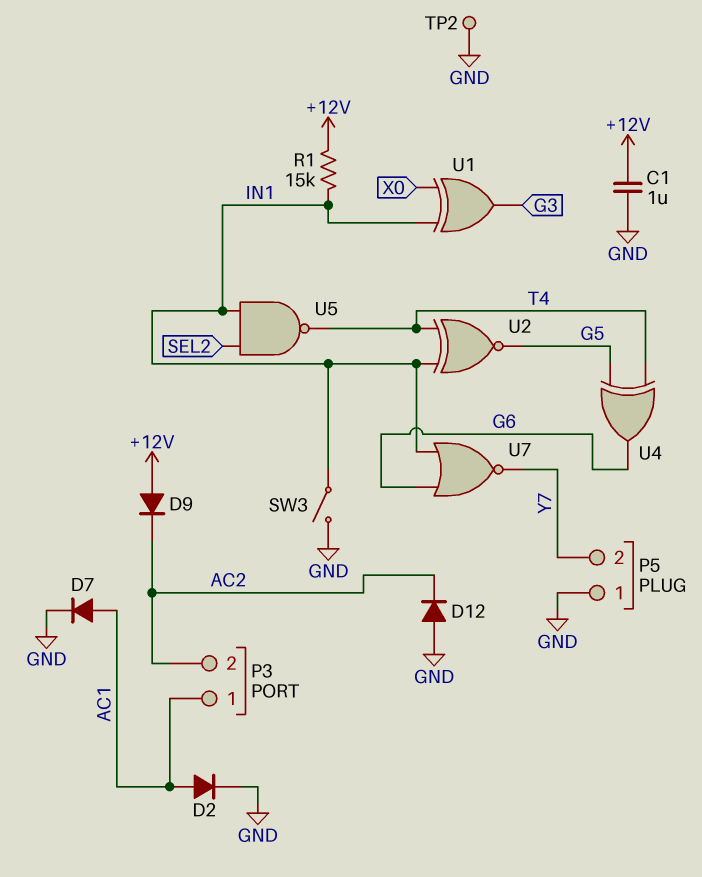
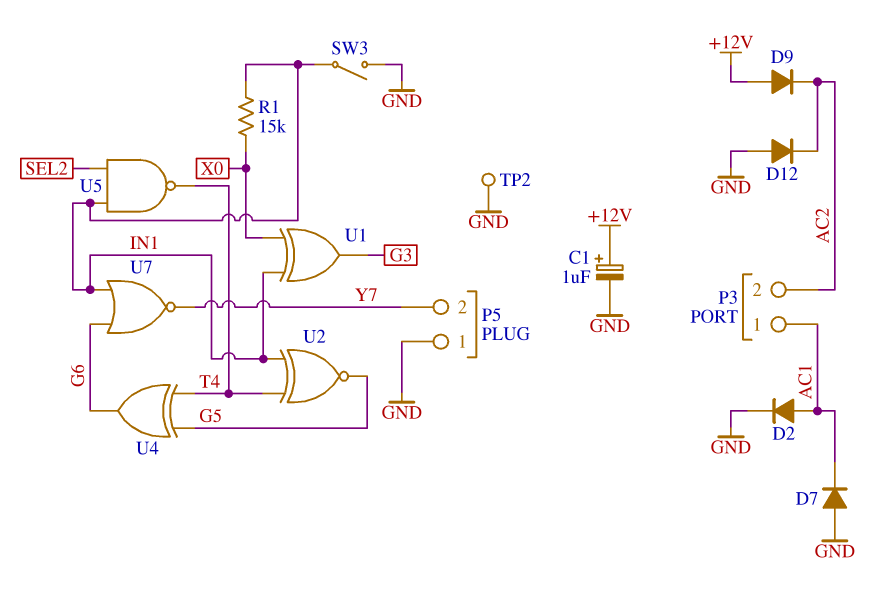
C1: 1uF (+12V, GND) -> 1uF (plus +12V, minus GND)
D7: diode (A AC1, K GND) -> diode (A GND, K AC1)
R1: 15k (+12V, IN1) -> 15k (IN1, X0)

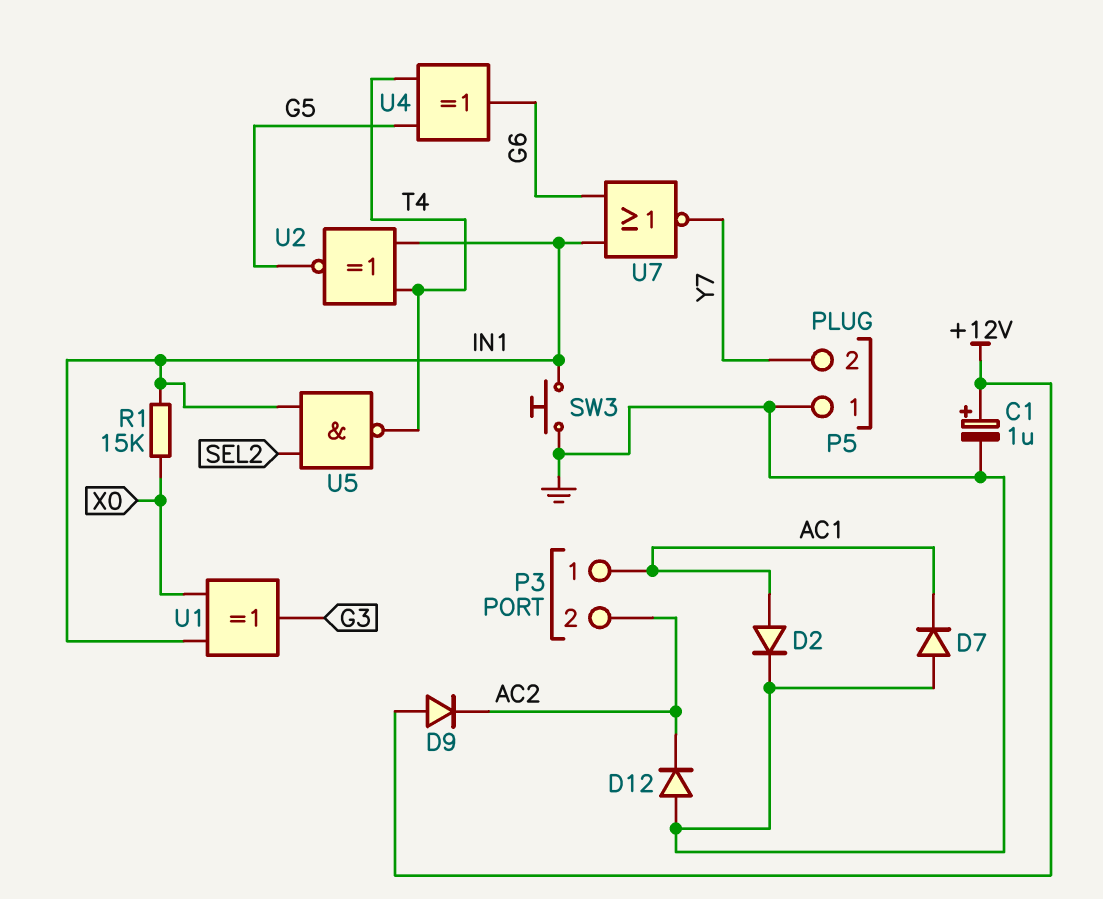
SW3: switch (GND, IN1) -> button (GND, IN1)
TP2: test point (GND) -> none

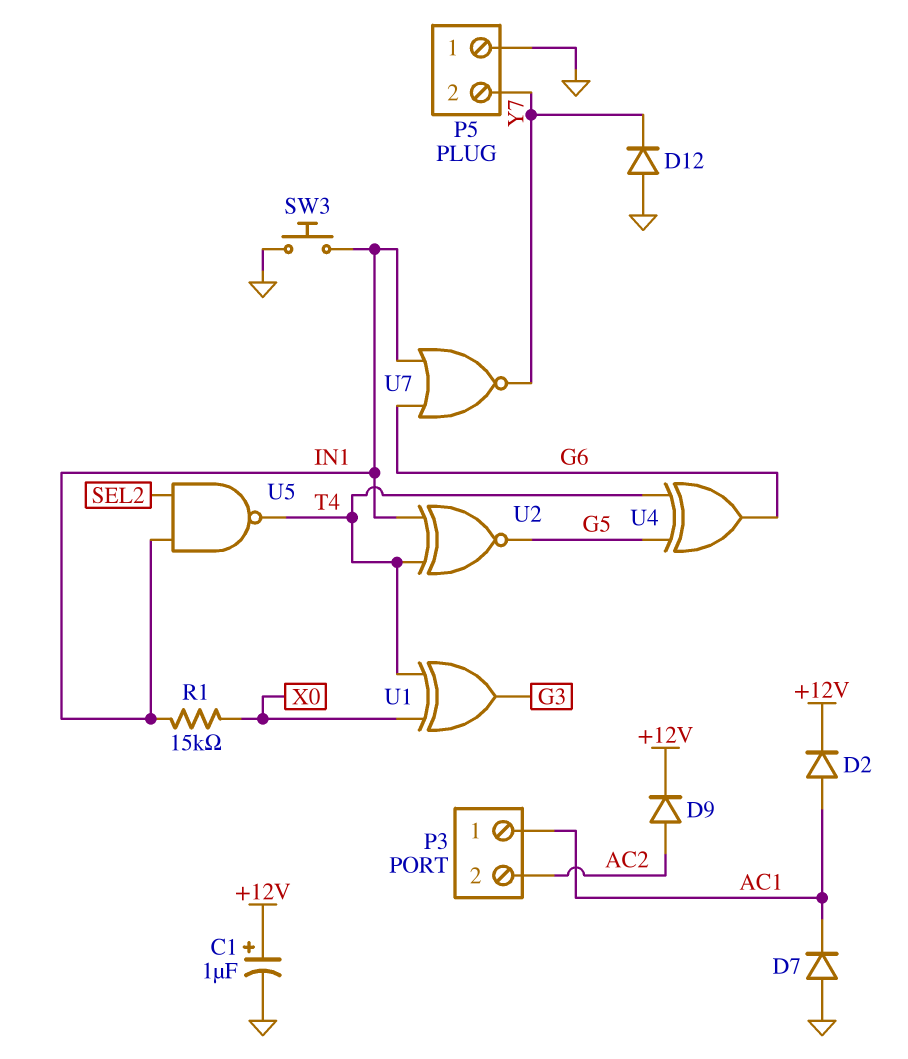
D2: diode (A AC1, K GND) -> diode (A AC1, K +12V)
D9: diode (A +12V, K AC2) -> diode (A AC2, K +12V)
D12: diode (A GND, K AC2) -> diode (A GND, K Y7)
U1: XOR (in IN1, in X0, out G3) -> XOR (in T4, in X0, out G3)

